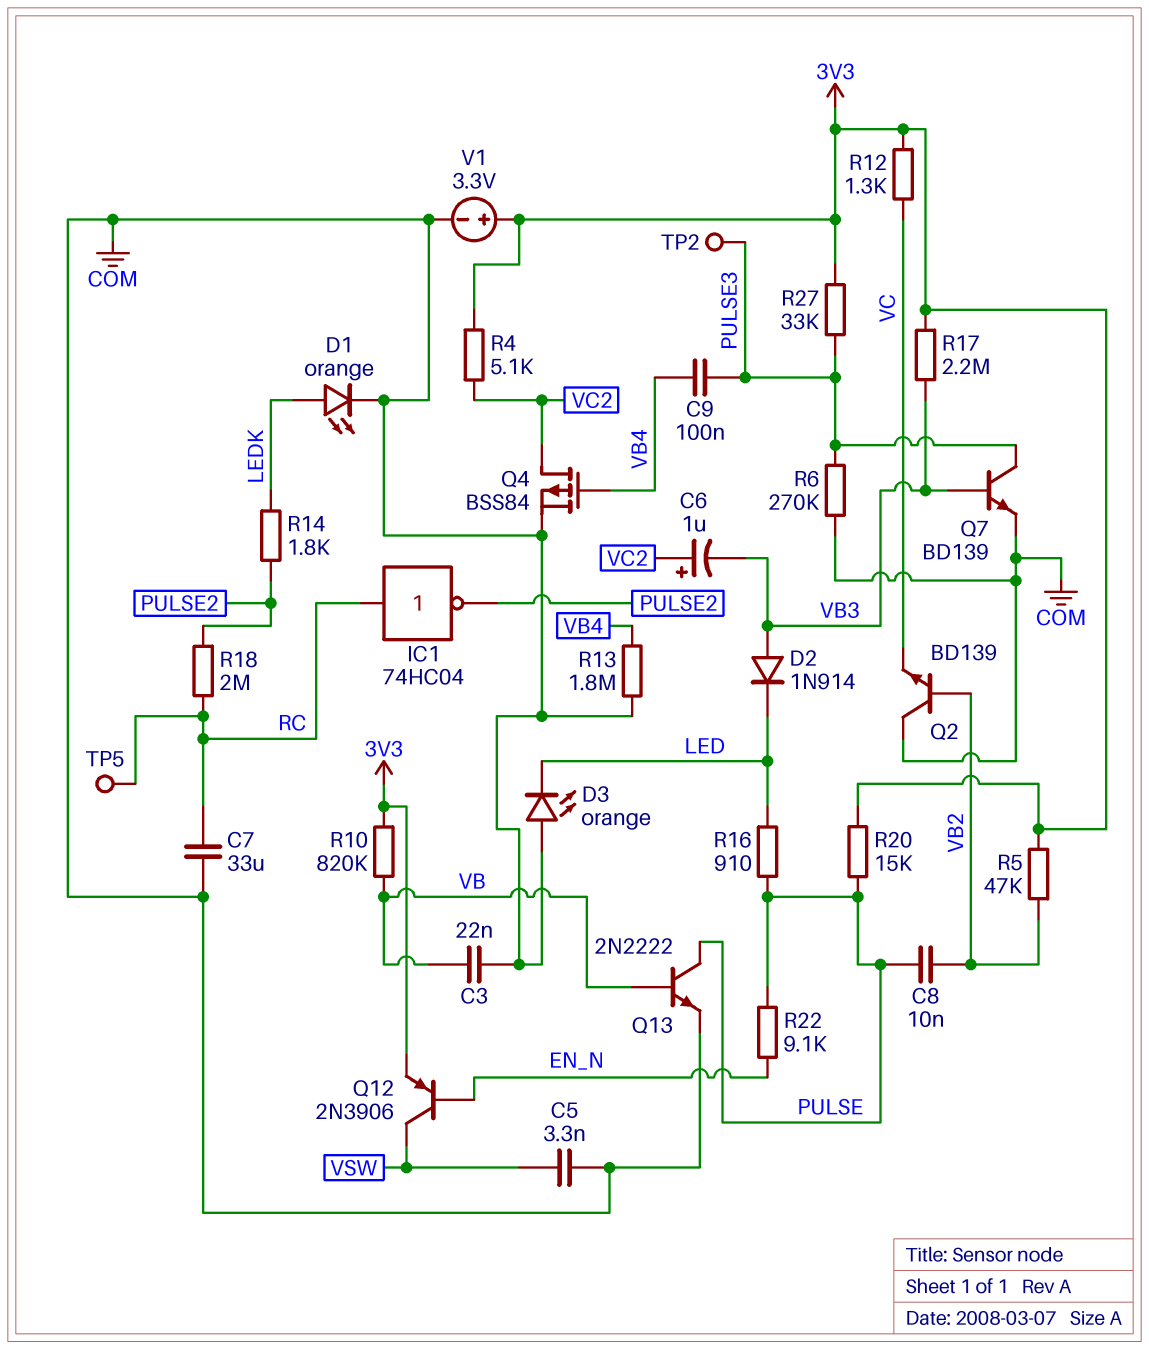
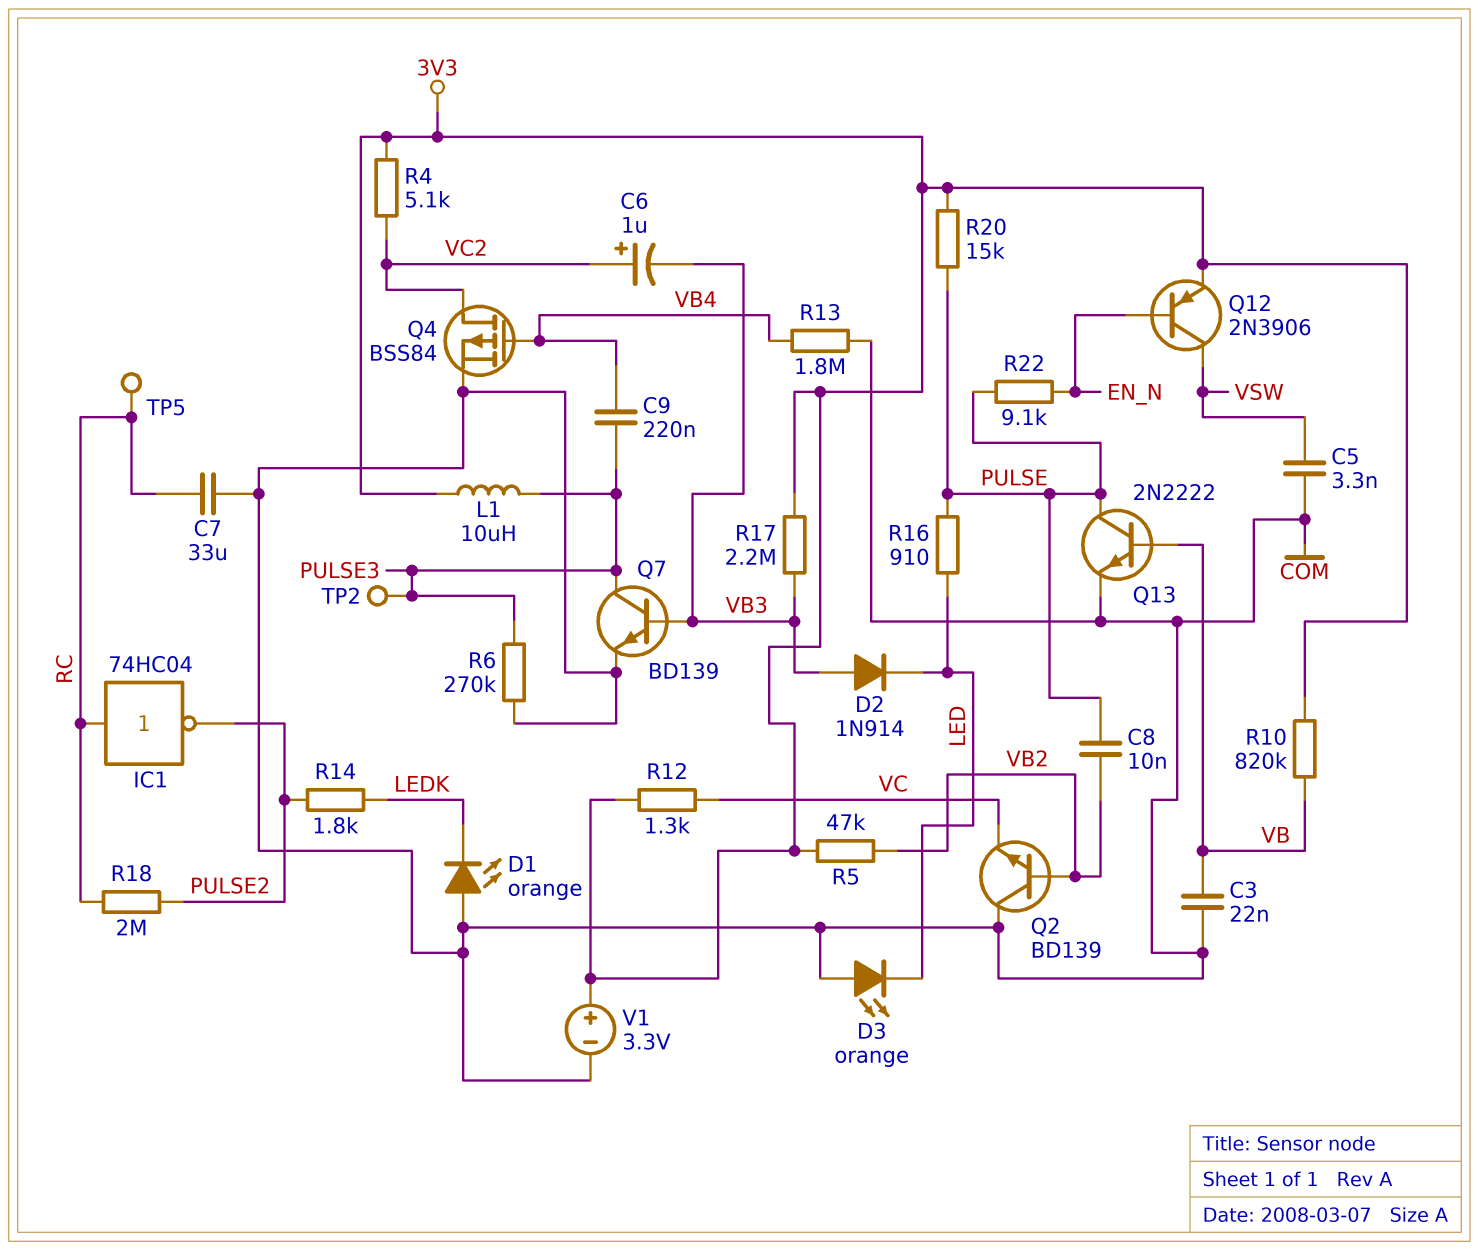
C9: 100nF (PULSE3, VB4) -> 220nF (PULSE3, VB4)
D1: LED orange (A LEDK, K COM) -> LED orange (A COM, K LEDK)
L1: none -> 10uH (3V3, PULSE3)
R27: 33k (3V3, PULSE3) -> none

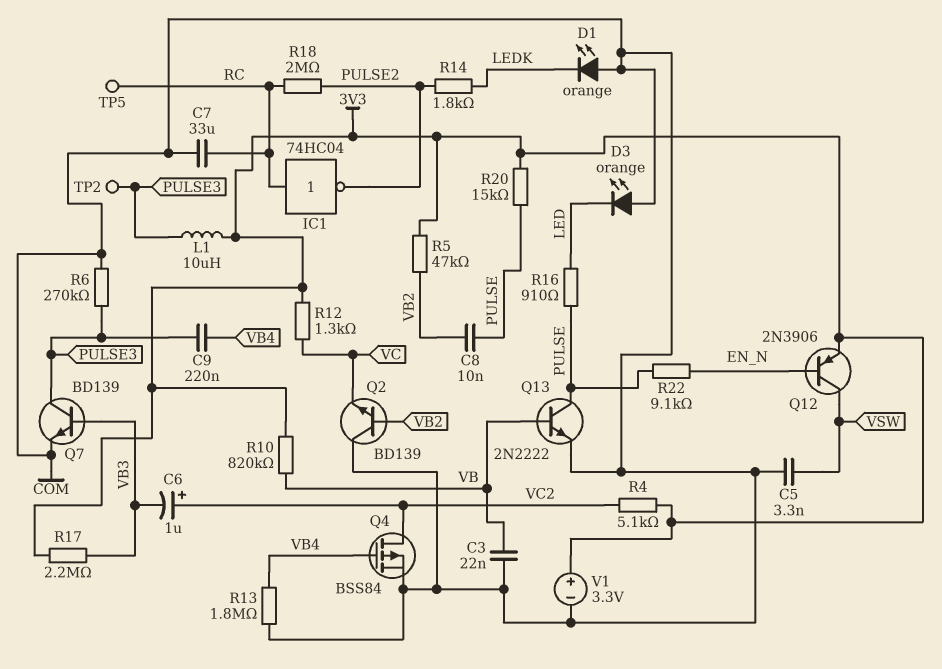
D2: diode 1N914 (A VB3, K LED) -> none

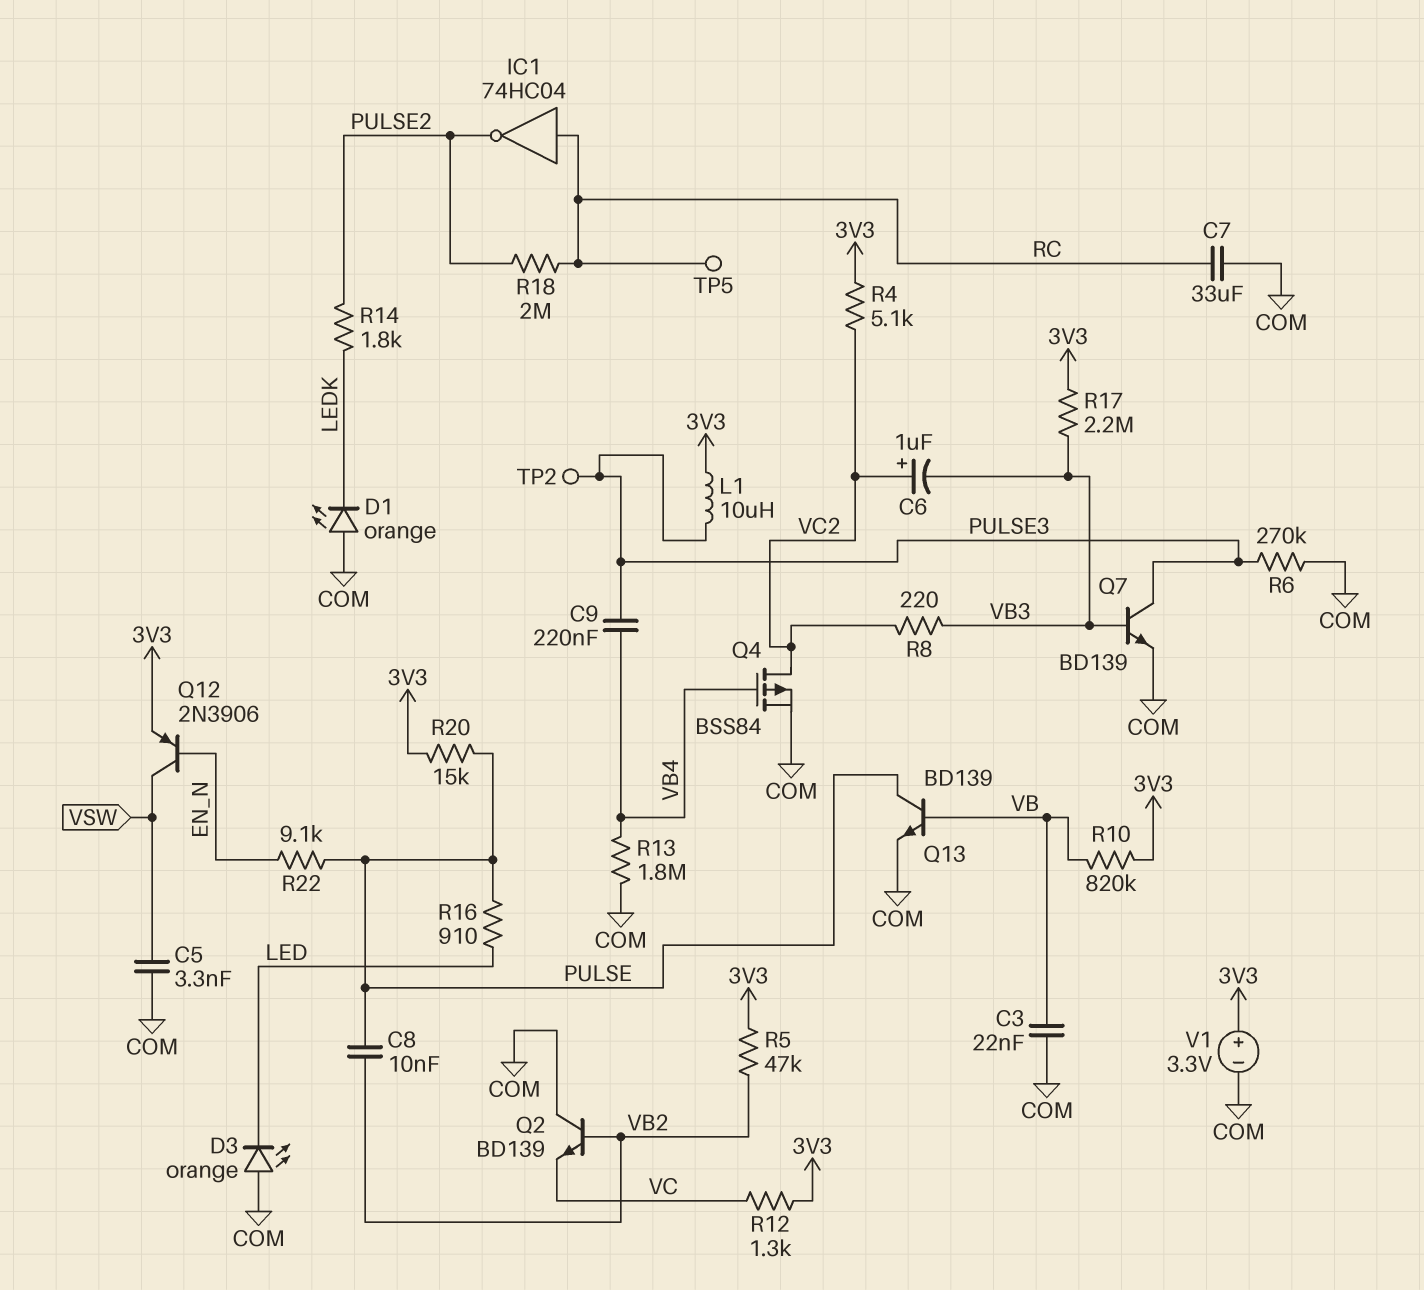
Q13: NPN 2N2222 (B VB, C PULSE, E COM) -> NPN BD139 (B VB, C PULSE, E COM)
R8: none -> 220 (VB3, VC2)

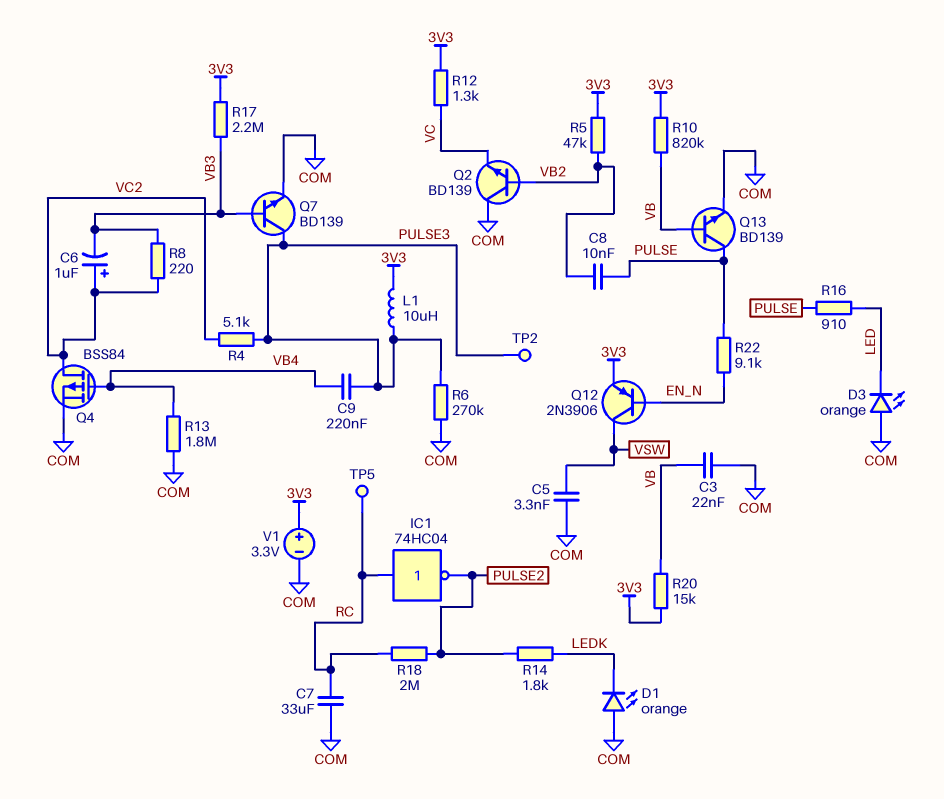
R4: 5.1k (3V3, VC2) -> 5.1k (PULSE3, VC2)
R20: 15k (3V3, PULSE) -> 15k (3V3, VB)

